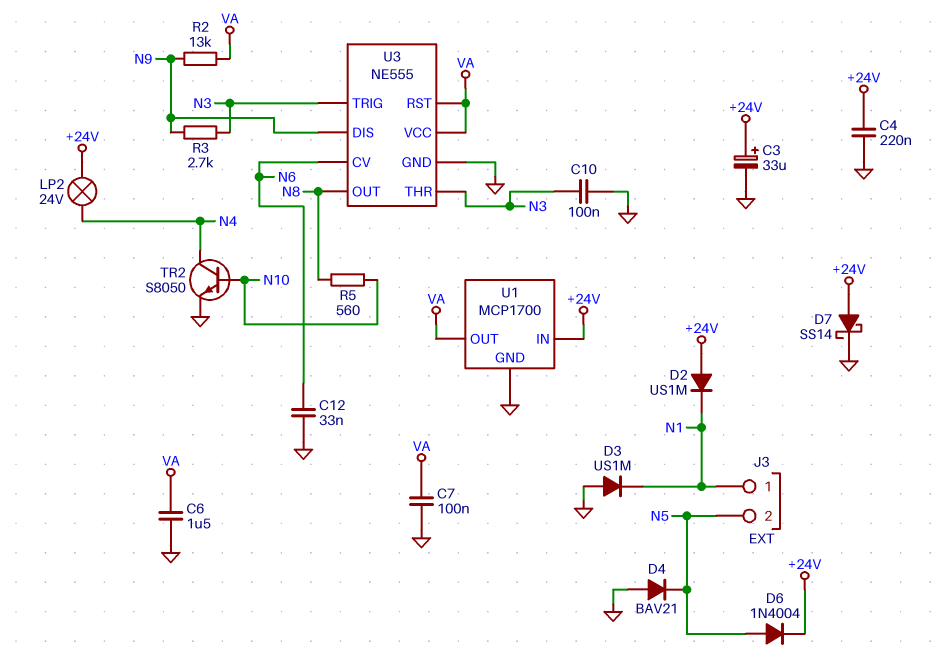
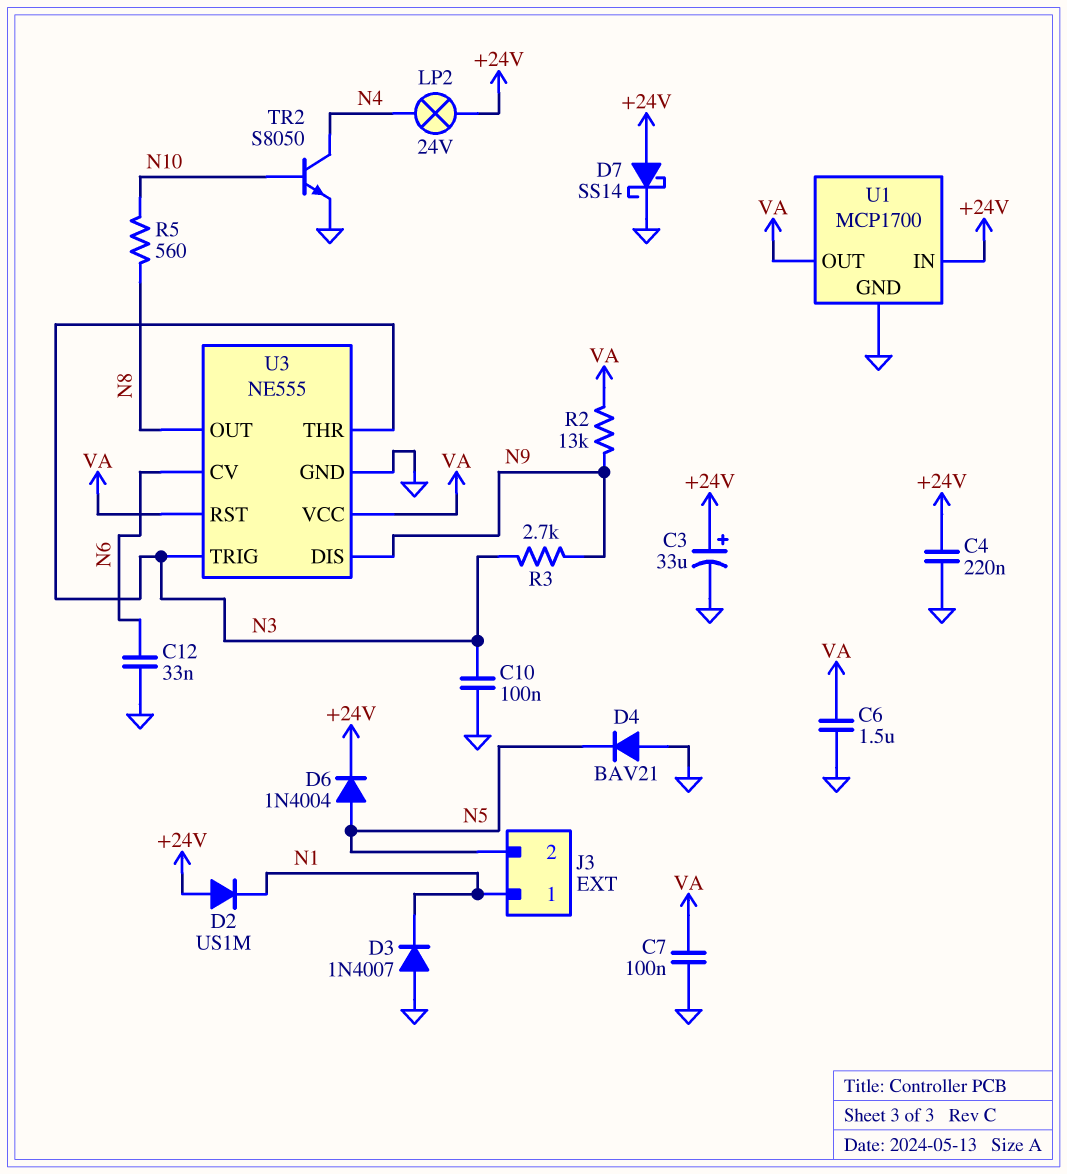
D3: diode US1M (A GND, K N1) -> diode 1N4007 (A GND, K N1)

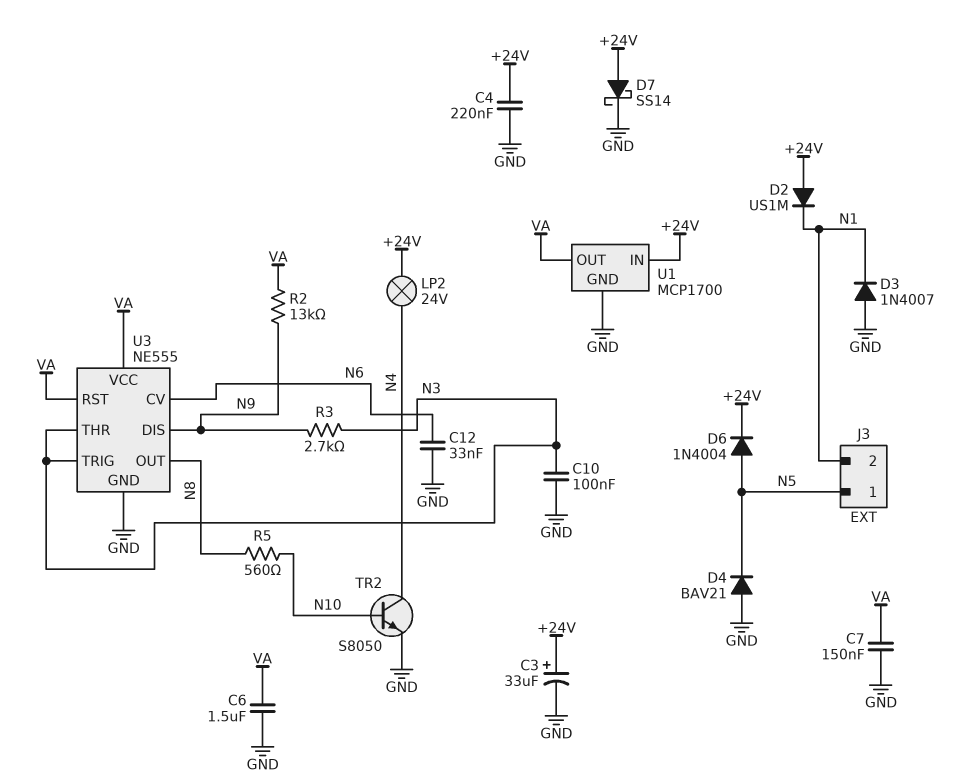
C7: 100nF (GND, VA) -> 150nF (GND, VA)
J3 pin 1: N1 -> N5
J3 pin 2: N5 -> N1

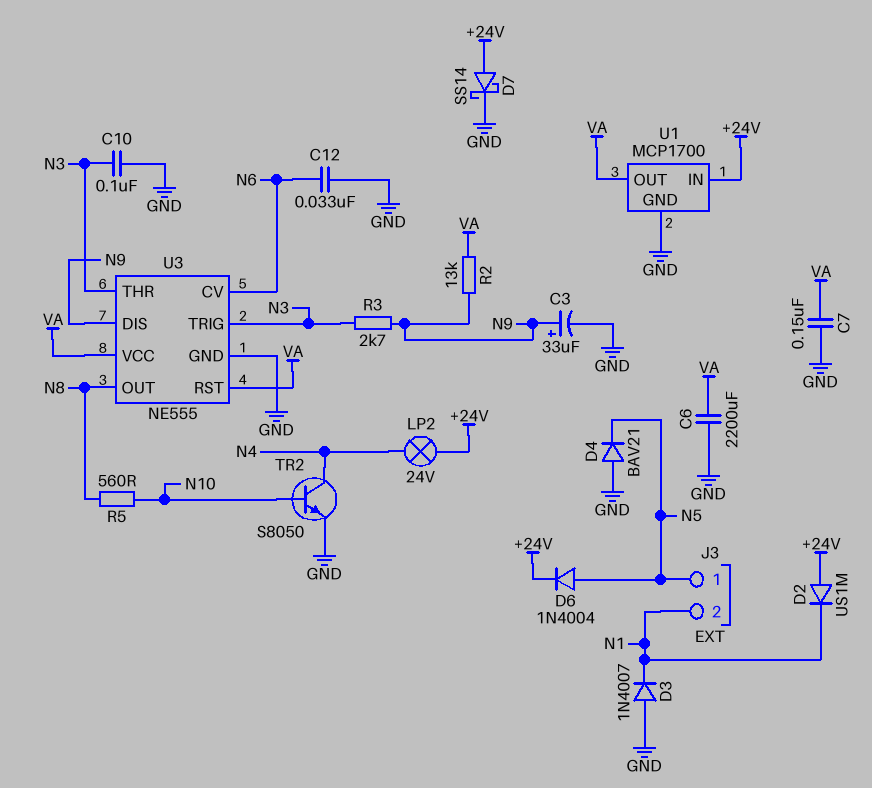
C3: 33uF (plus +24V, minus GND) -> 33uF (plus N9, minus GND)
C4: 220nF (+24V, GND) -> none
C6: 1.5uF (GND, VA) -> 2200uF (GND, VA)

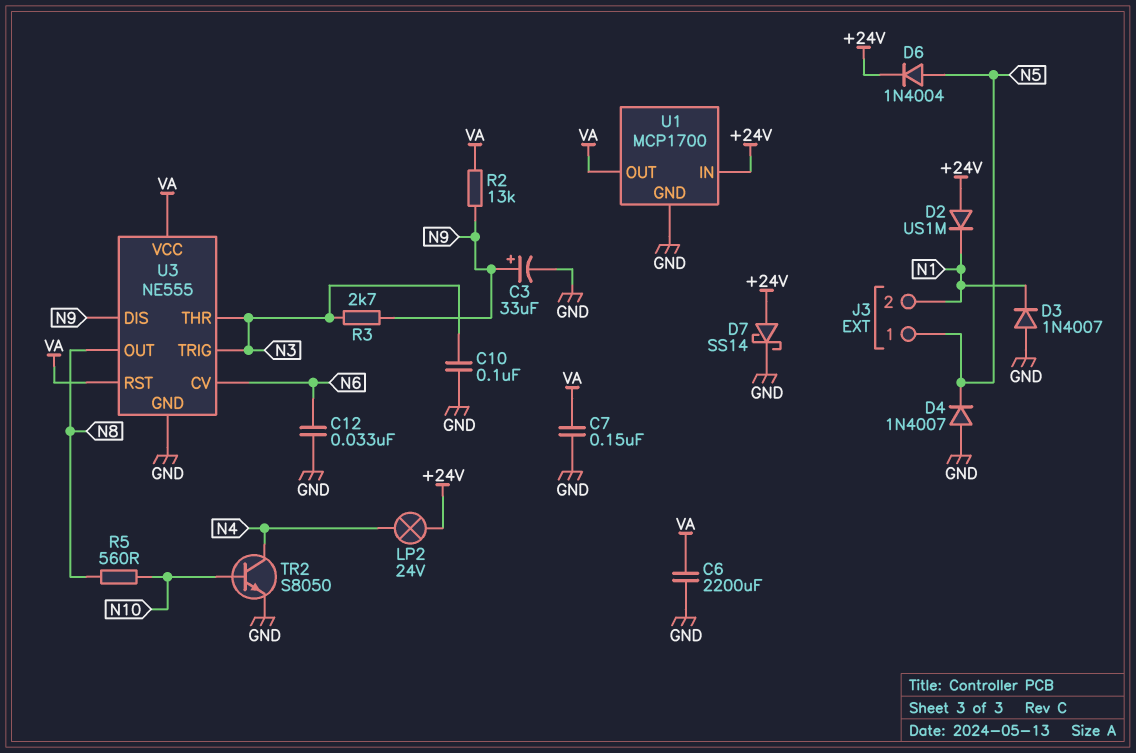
D4: diode BAV21 (A GND, K N5) -> diode 1N4007 (A GND, K N5)

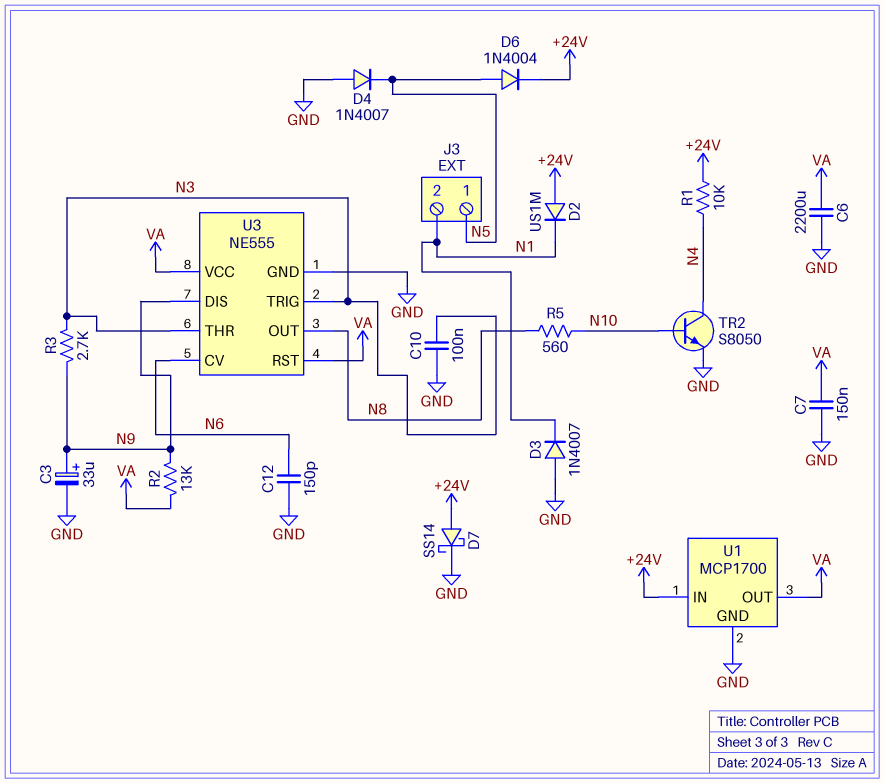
C12: 33nF (GND, N6) -> 150pF (GND, N6)
LP2: lamp 24V (+24V, N4) -> none
R1: none -> 10k (+24V, N4)

